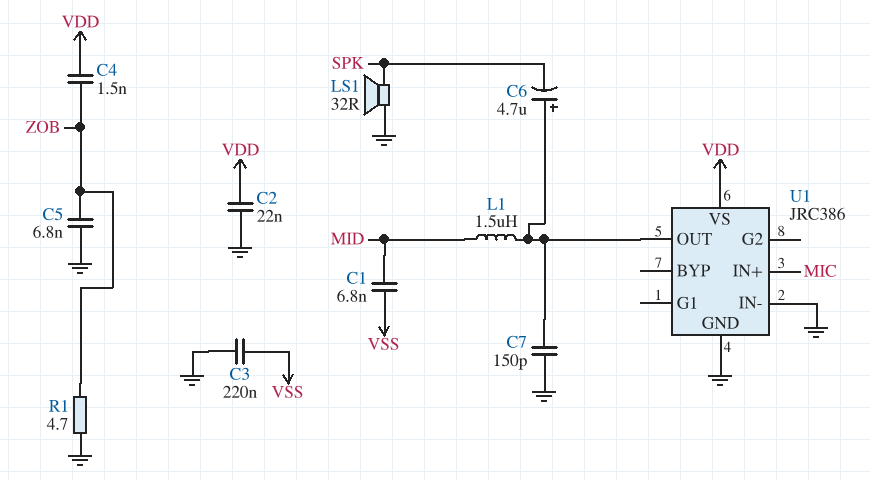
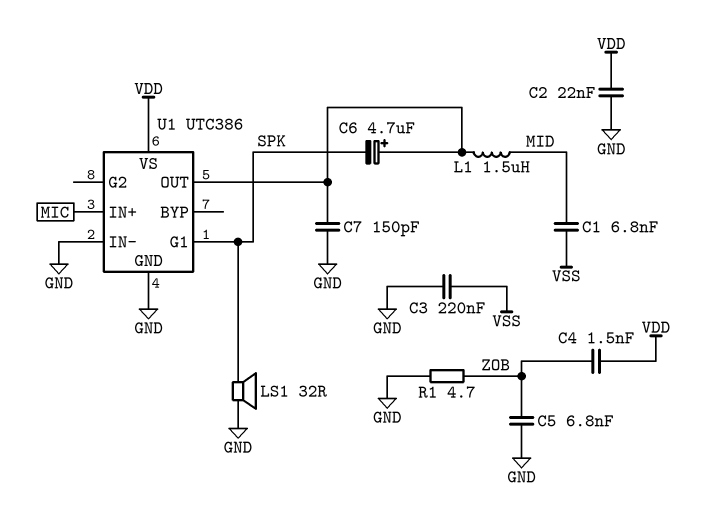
U1: JRC386 -> UTC386
U1 pin G1: none -> SPK

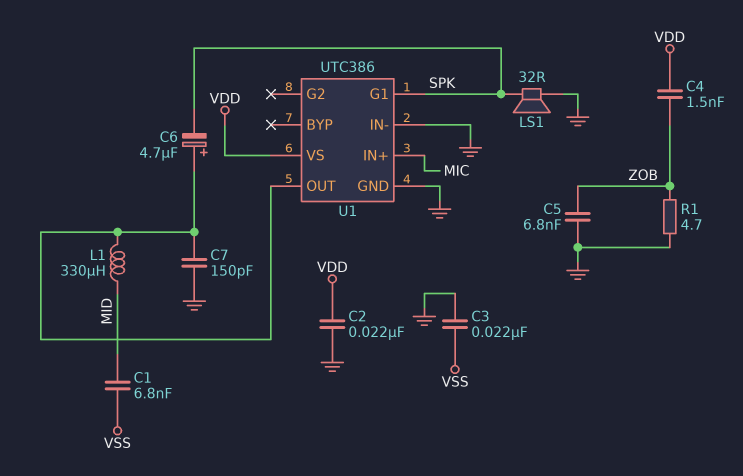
C3: 220nF (GND, VSS) -> 22nF (GND, VSS)
L1: 1.5uH (MID, U1/OUT) -> 330uH (MID, U1/OUT)

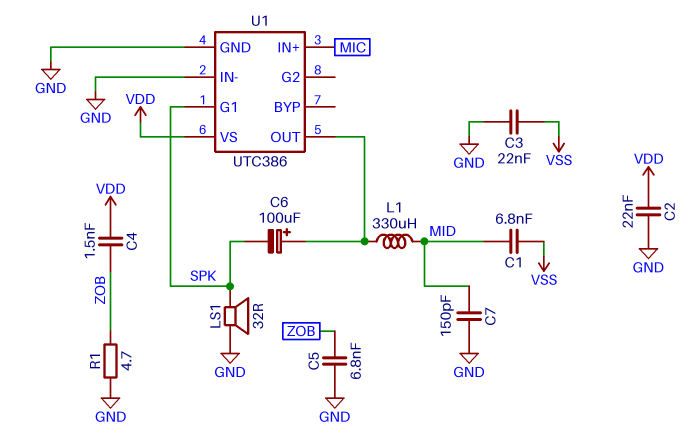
C6: 4.7uF (plus U1/OUT, minus SPK) -> 100uF (plus U1/OUT, minus SPK)
C7: 150pF (GND, U1/OUT) -> 150pF (GND, MID)

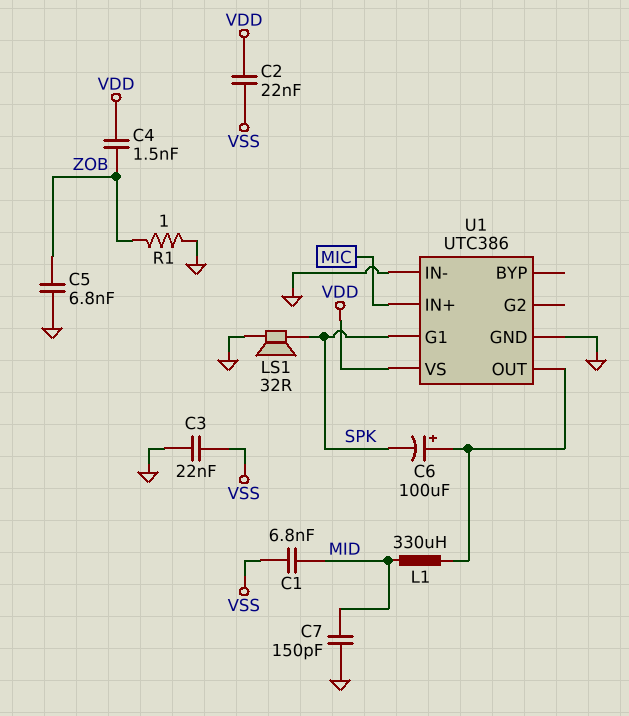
C2: 22nF (GND, VDD) -> 22nF (VDD, VSS)
R1: 4.7 (GND, ZOB) -> 1 (GND, ZOB)

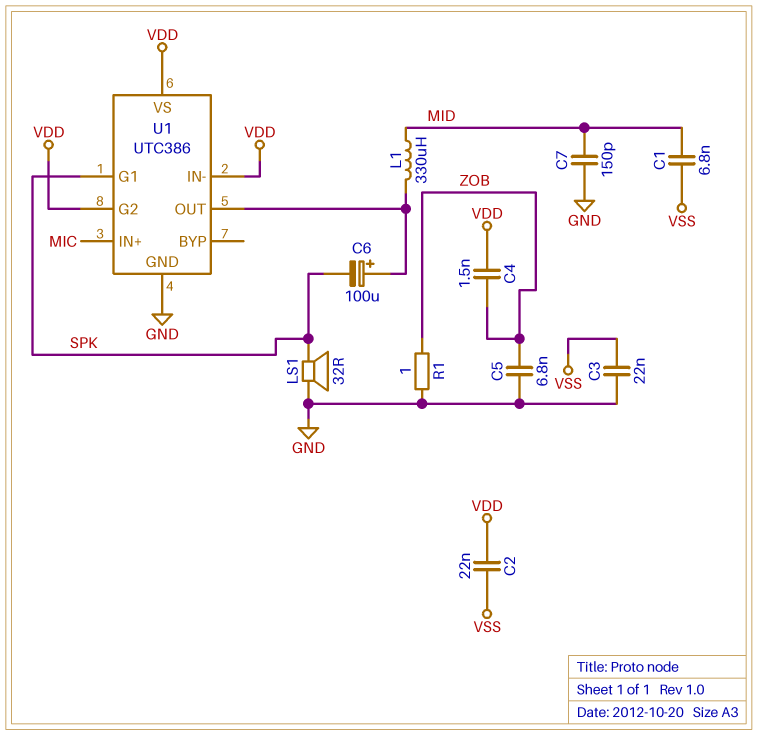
U1 pin G2: none -> VDD
U1 pin IN-: GND -> VDD

